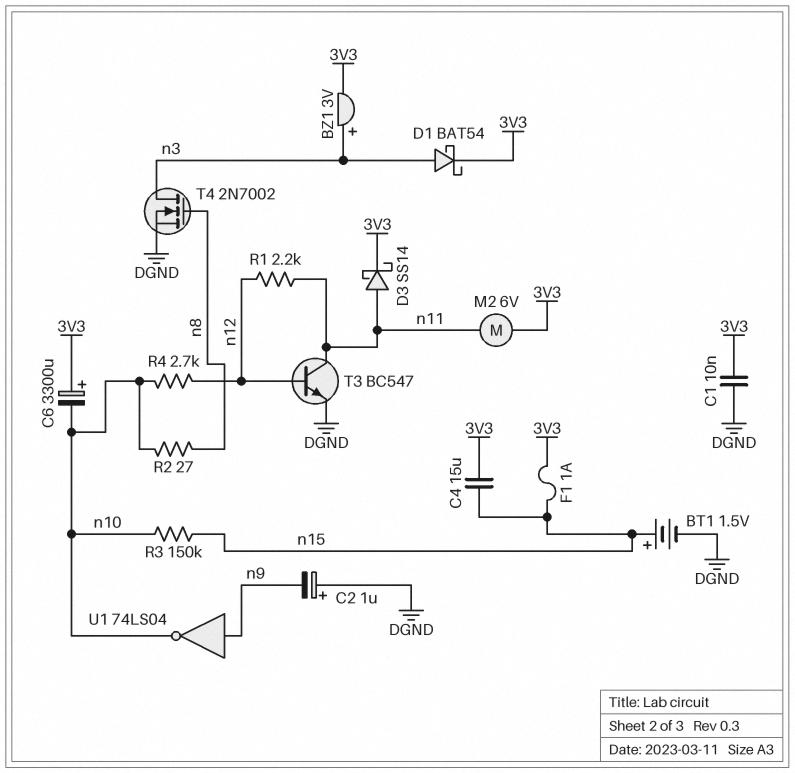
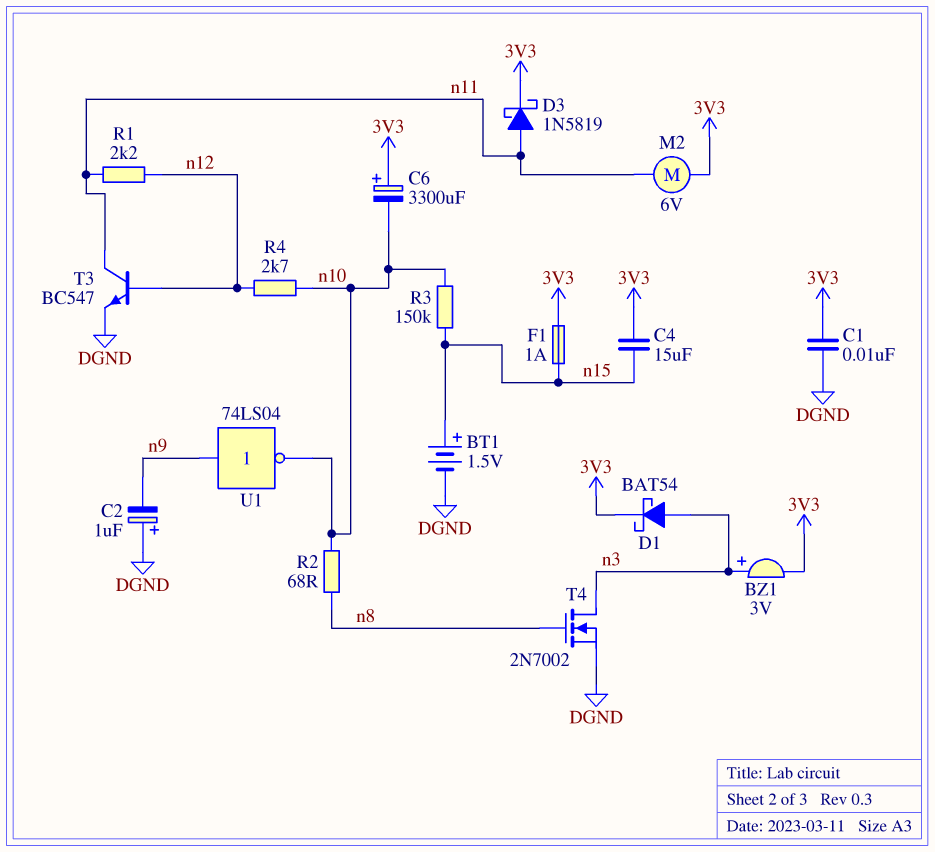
D3: schottky SS14 (A n11, K 3V3) -> schottky 1N5819 (A n11, K 3V3)
R2: 27 (n8, n10) -> 68 (n8, n10)

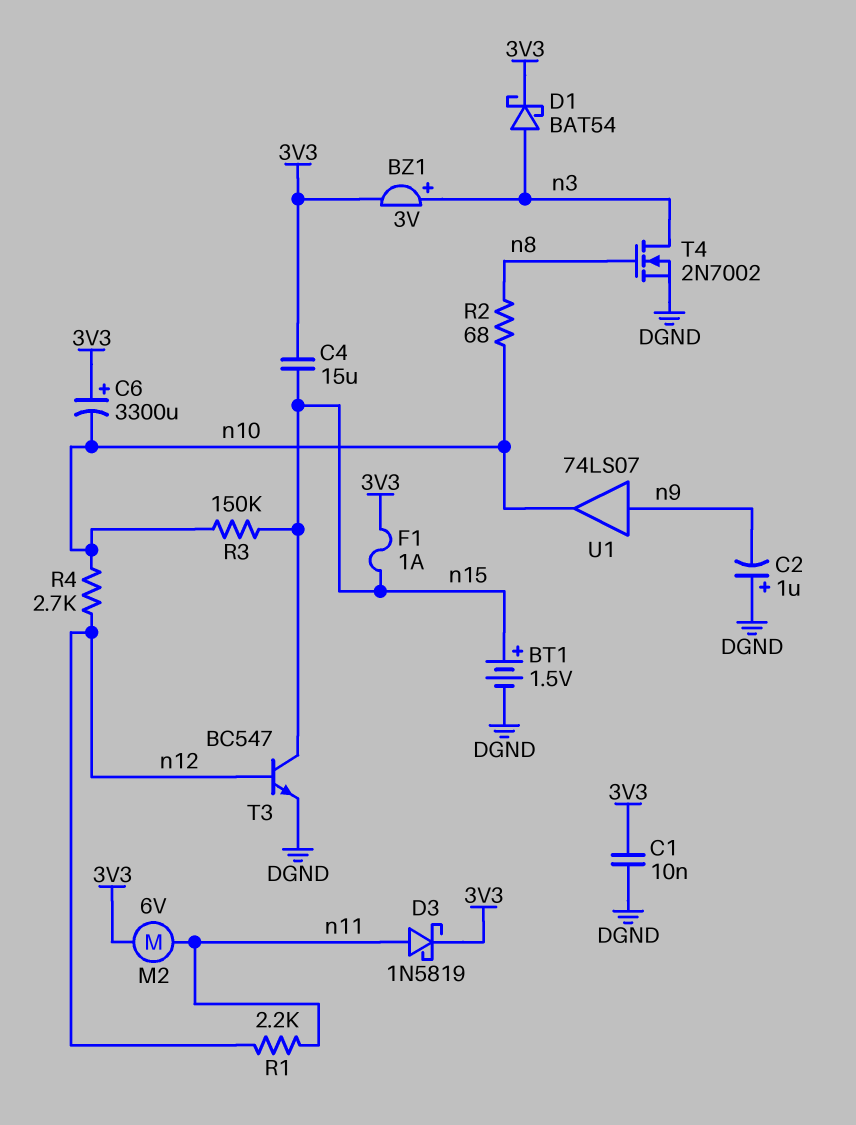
T3: NPN BC547 (B n12, C n11, E DGND) -> NPN BC547 (B n12, C n15, E DGND)
U1: NOT 74LS04 (in n9, out n10) -> buffer 74LS07 (in n9, out n10)

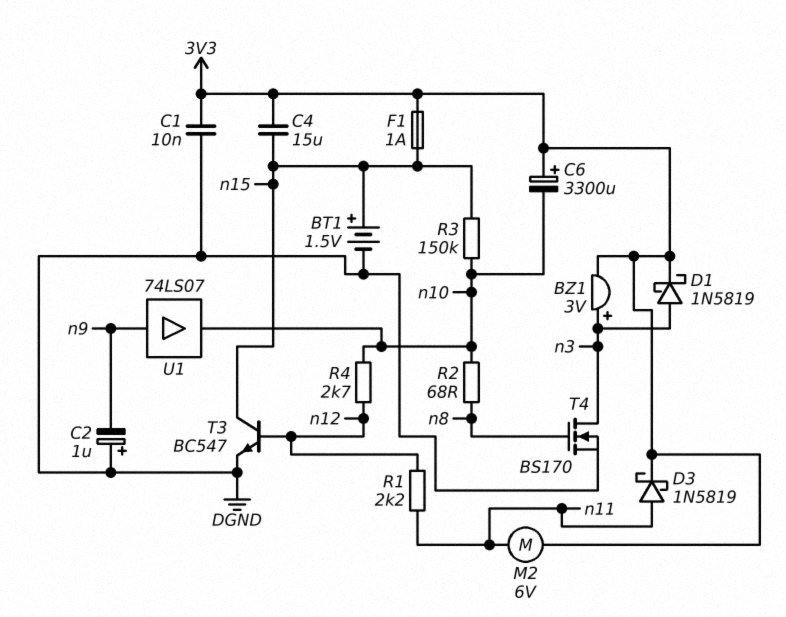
D1: schottky BAT54 (A n3, K 3V3) -> schottky 1N5819 (A n3, K 3V3)
T4: NMOS 2N7002 (G n8, D n3, S DGND) -> NMOS BS170 (G n8, D n3, S DGND)

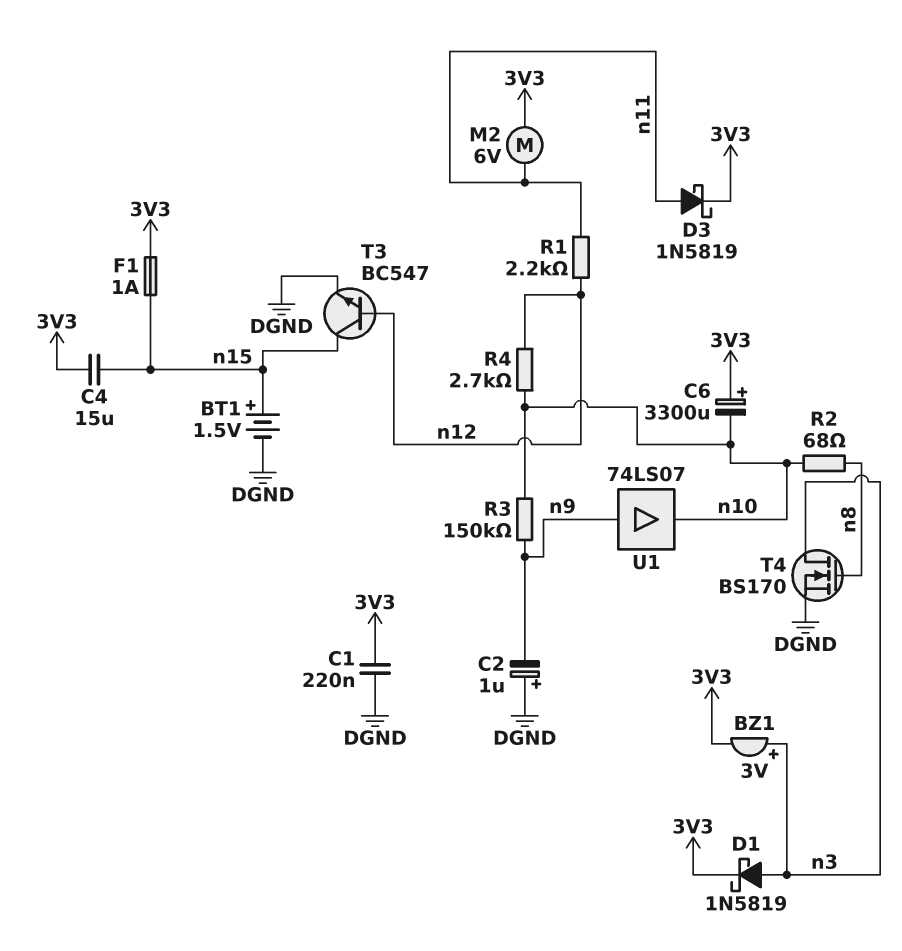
C1: 10nF (3V3, DGND) -> 220nF (3V3, DGND)
R3: 150k (n10, n15) -> 150k (n9, n10)

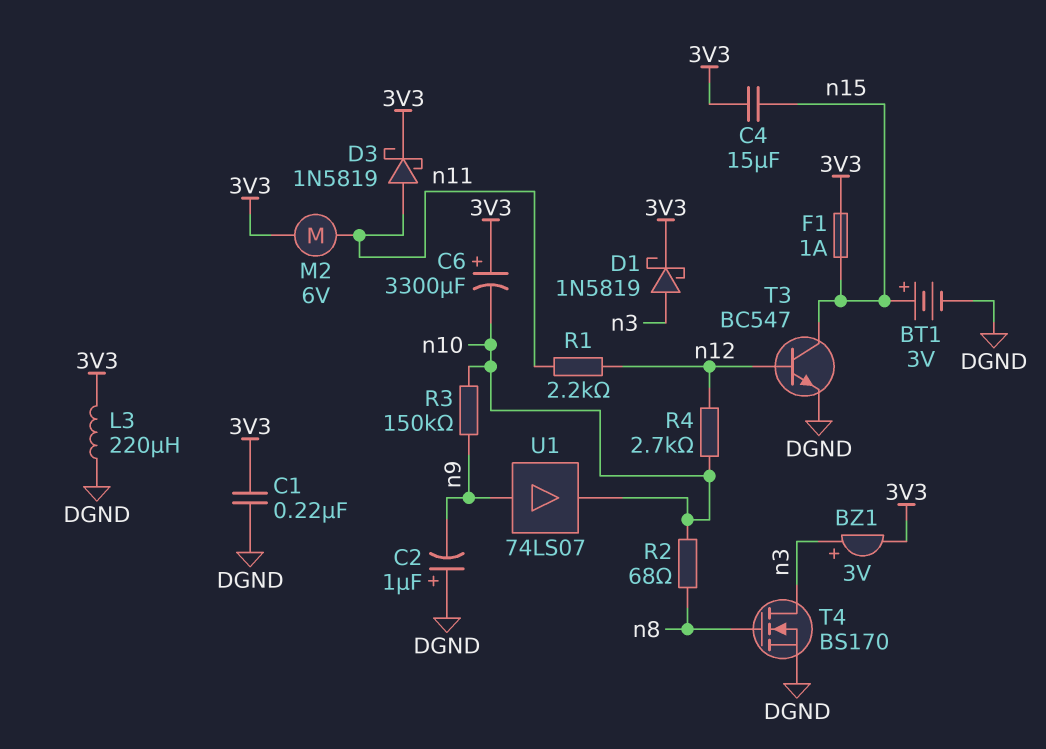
BT1: 1.5V (plus n15, minus DGND) -> 3V (plus n15, minus DGND)
L3: none -> 220uH (3V3, DGND)

